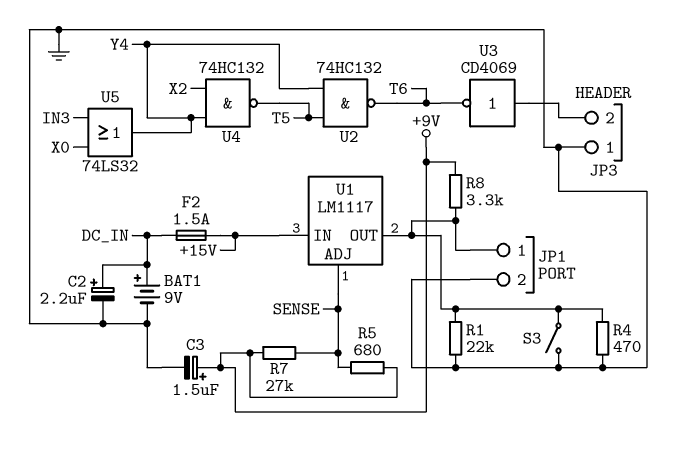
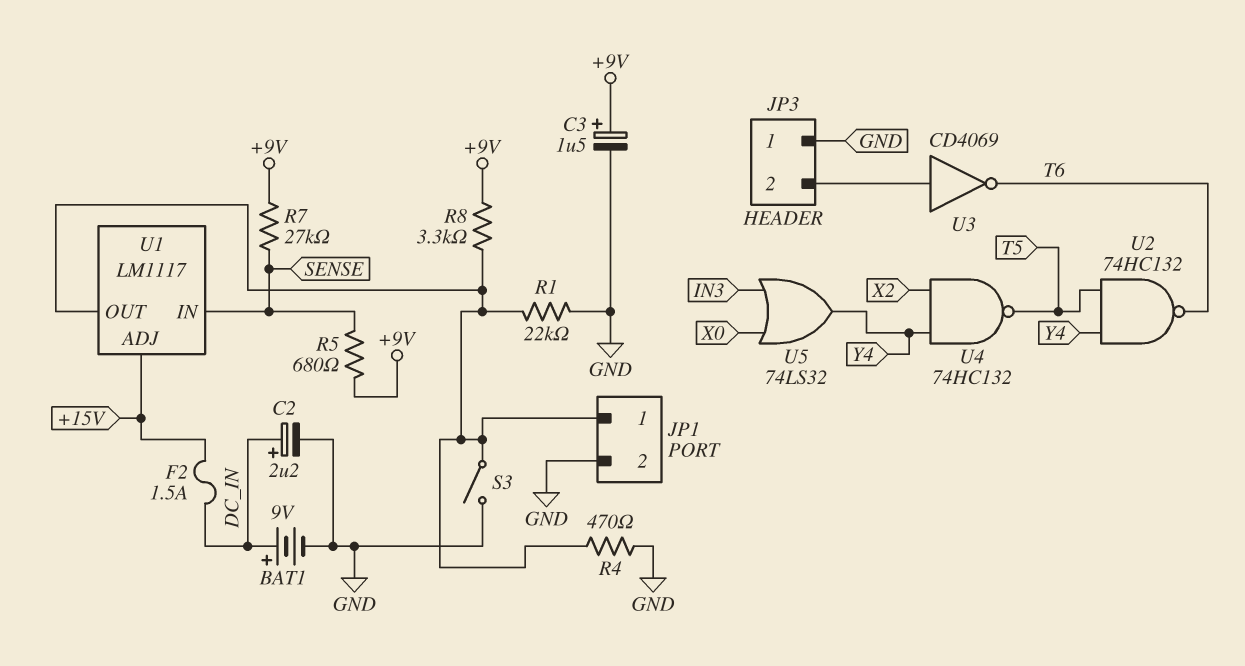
U1 pin ADJ: SENSE -> +15V
U1 pin IN: +15V -> SENSE

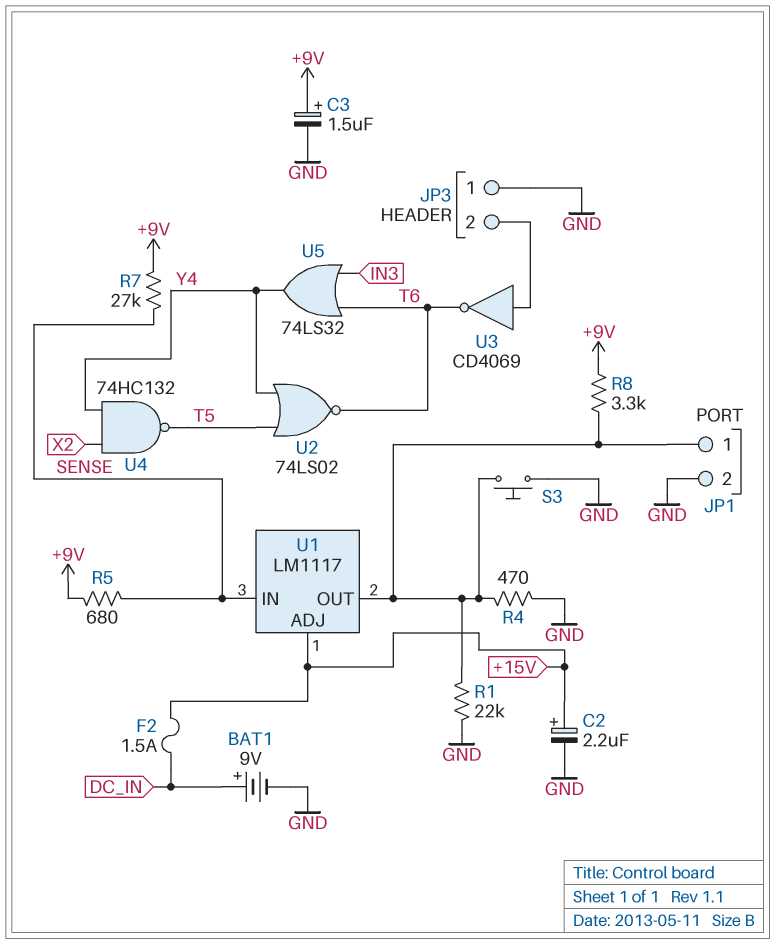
C2: 2.2uF (plus DC_IN, minus GND) -> 2.2uF (plus +15V, minus GND)
S3: switch (GND, JP1/1) -> button (GND, JP1/1)
U2: NAND 74HC132 (in T5, in Y4, out T6) -> NOR 74LS02 (in T5, in Y4, out T6)
U5: OR 74LS32 (in IN3, in X0, out Y4) -> OR 74LS32 (in IN3, in T6, out Y4)

